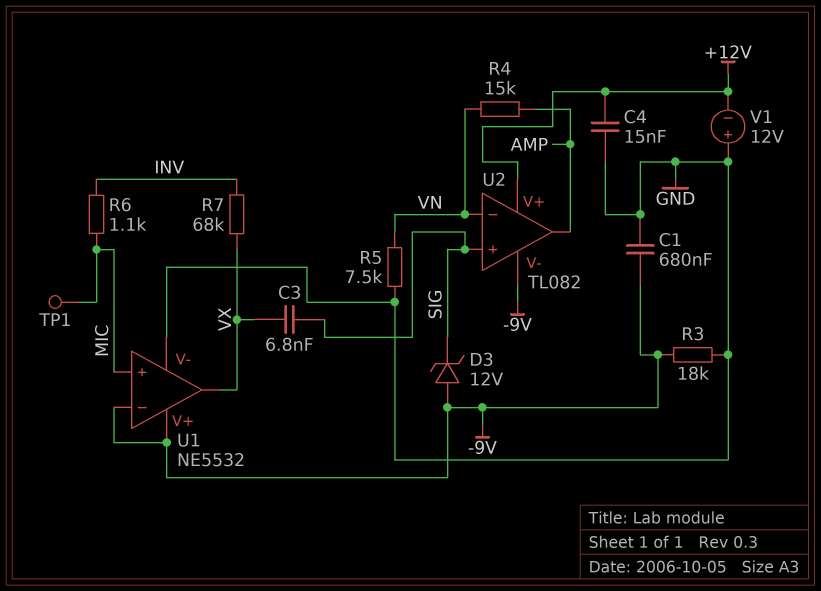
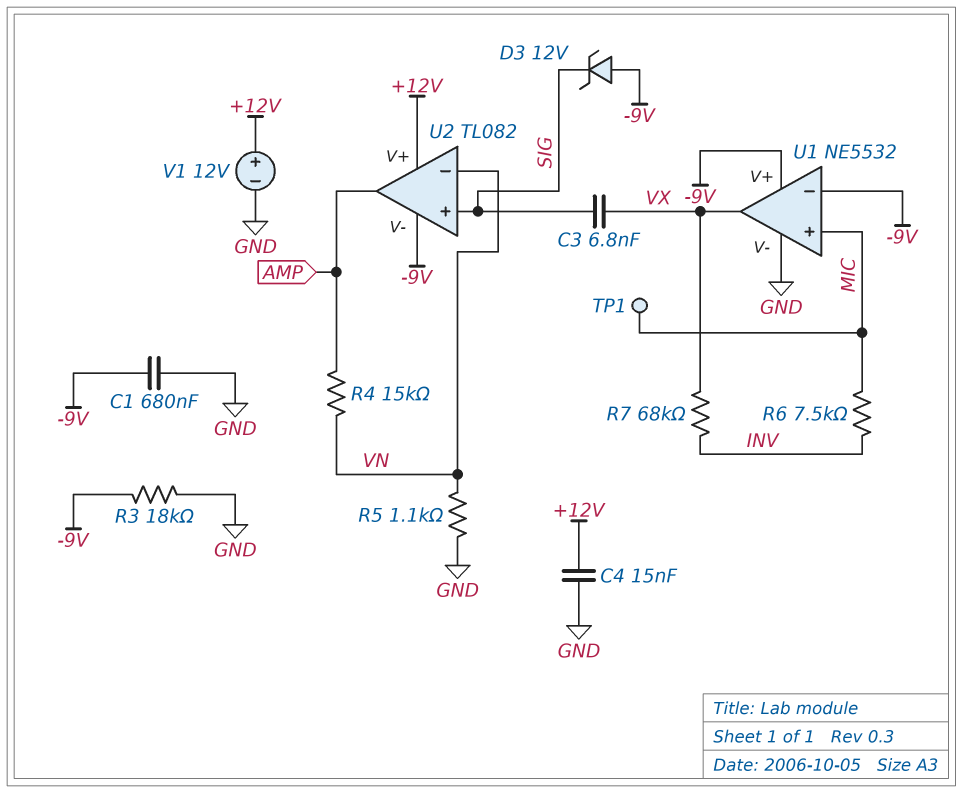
R5: 7.5k (GND, VN) -> 1.1k (GND, VN)
R6: 1.1k (INV, MIC) -> 7.5k (INV, MIC)
V1: 12V (plus GND, minus +12V) -> 12V (plus +12V, minus GND)

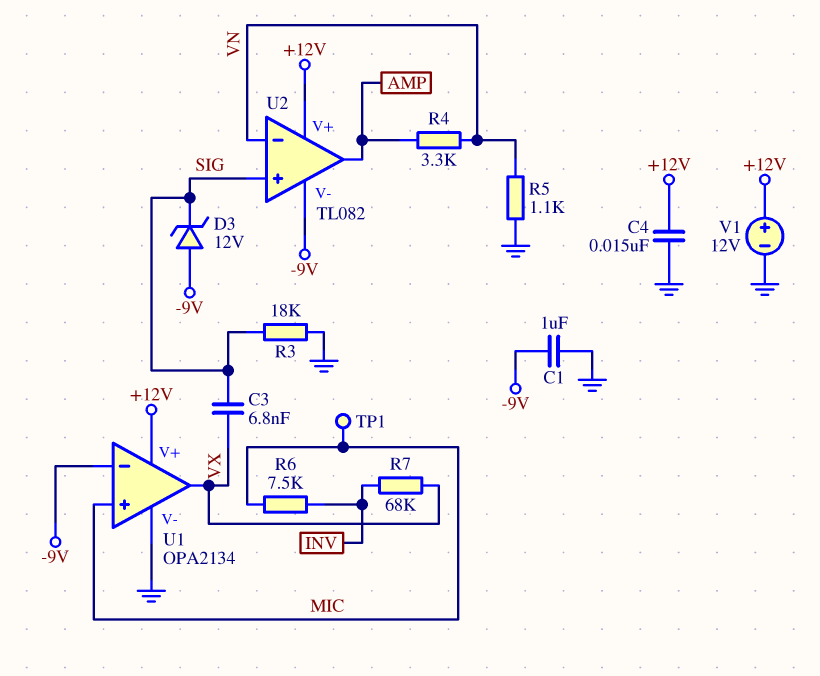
C1: 680nF (-9V, GND) -> 1uF (-9V, GND)
R3: 18k (-9V, GND) -> 18k (GND, SIG)
R4: 15k (AMP, VN) -> 3.3k (AMP, VN)
U1: NE5532 -> OPA2134
U1 pin V+: -9V -> +12V

